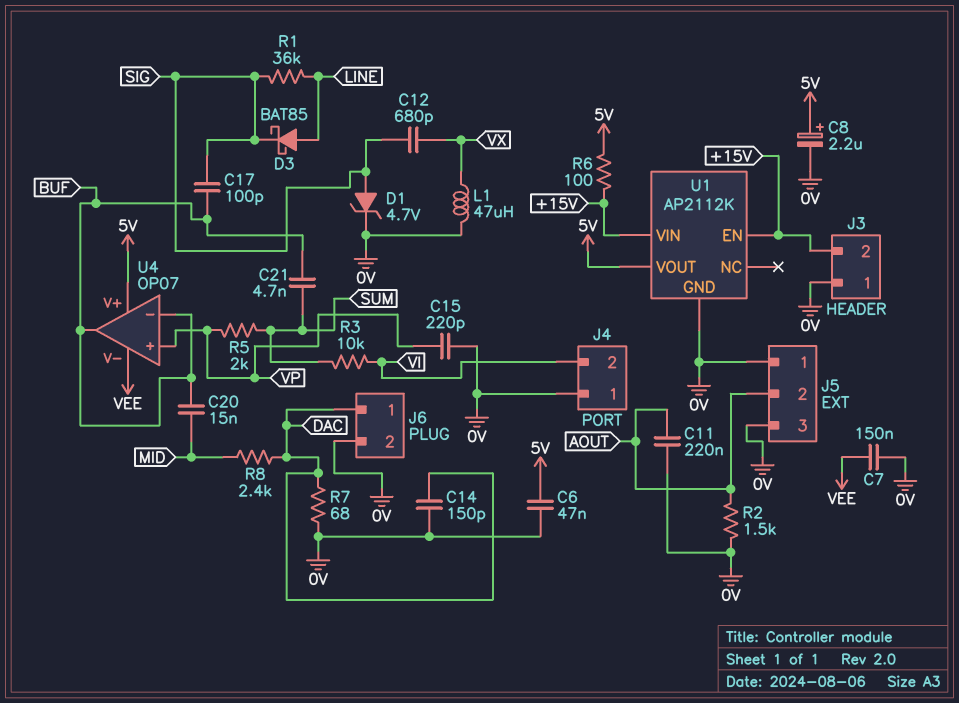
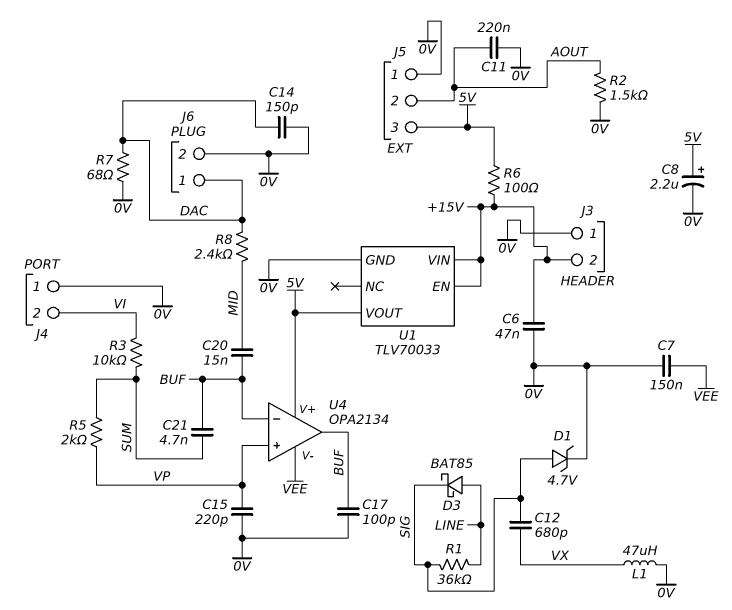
C6: 47nF (0V, 5V) -> 47nF (+15V, 0V)
C17: 100pF (BUF, SIG) -> 100pF (0V, BUF)
J5 pin 3: 0V -> 5V
U1: AP2112K -> TLV70033
U4: OP07 -> OPA2134

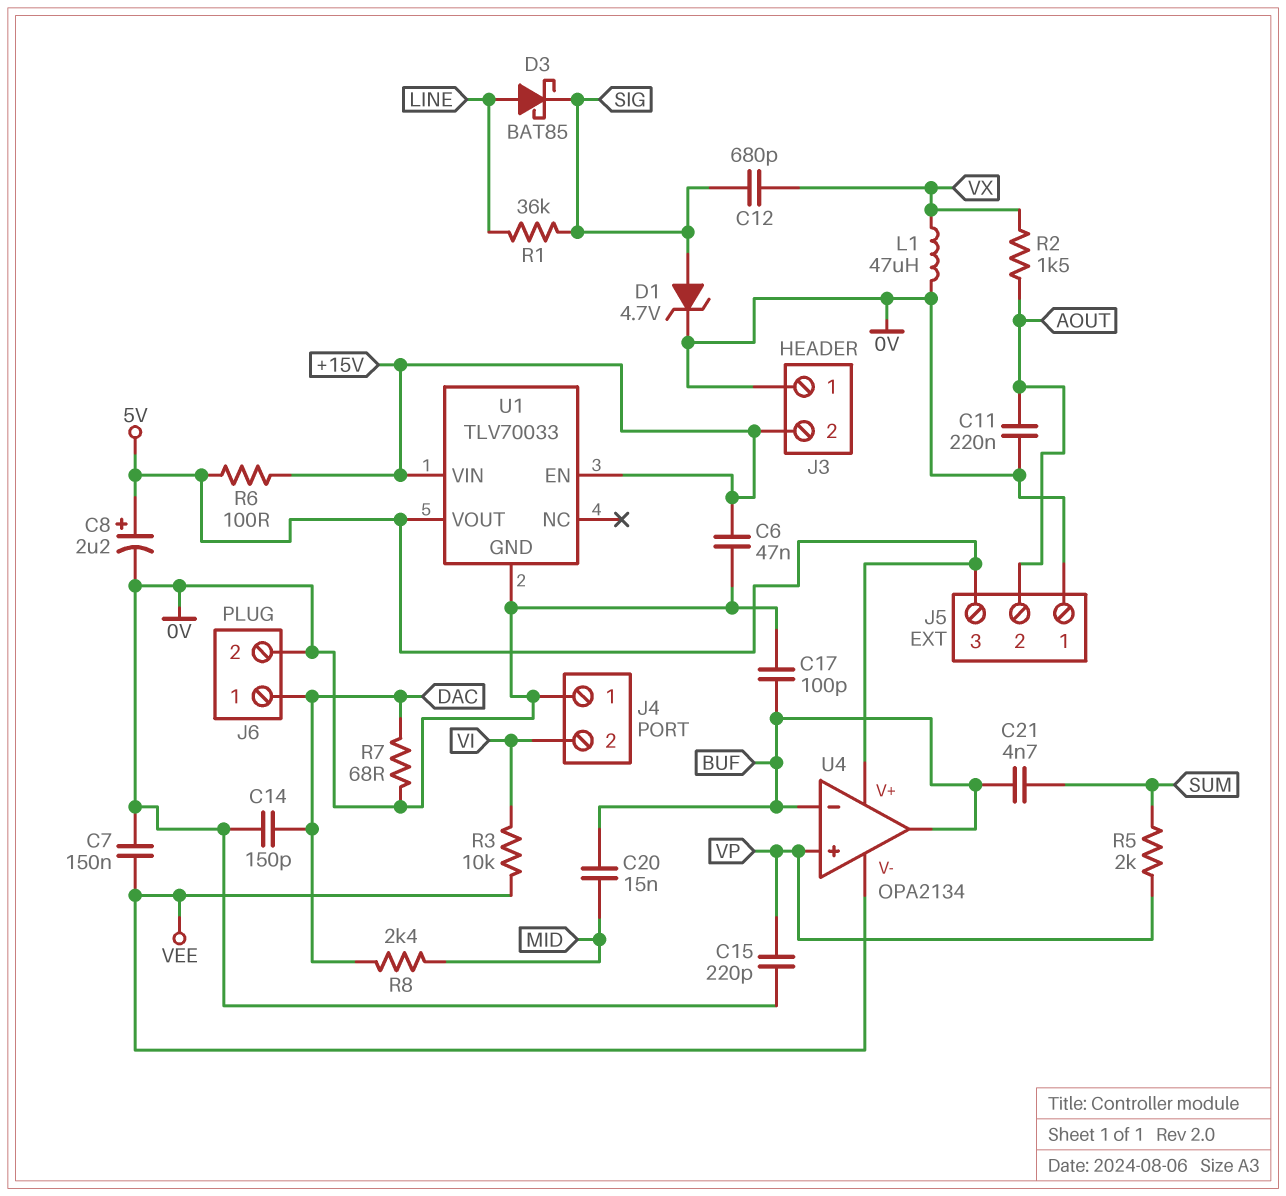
R2: 1.5k (0V, AOUT) -> 1.5k (AOUT, VX)
R3: 10k (SUM, VI) -> 10k (VEE, VI)

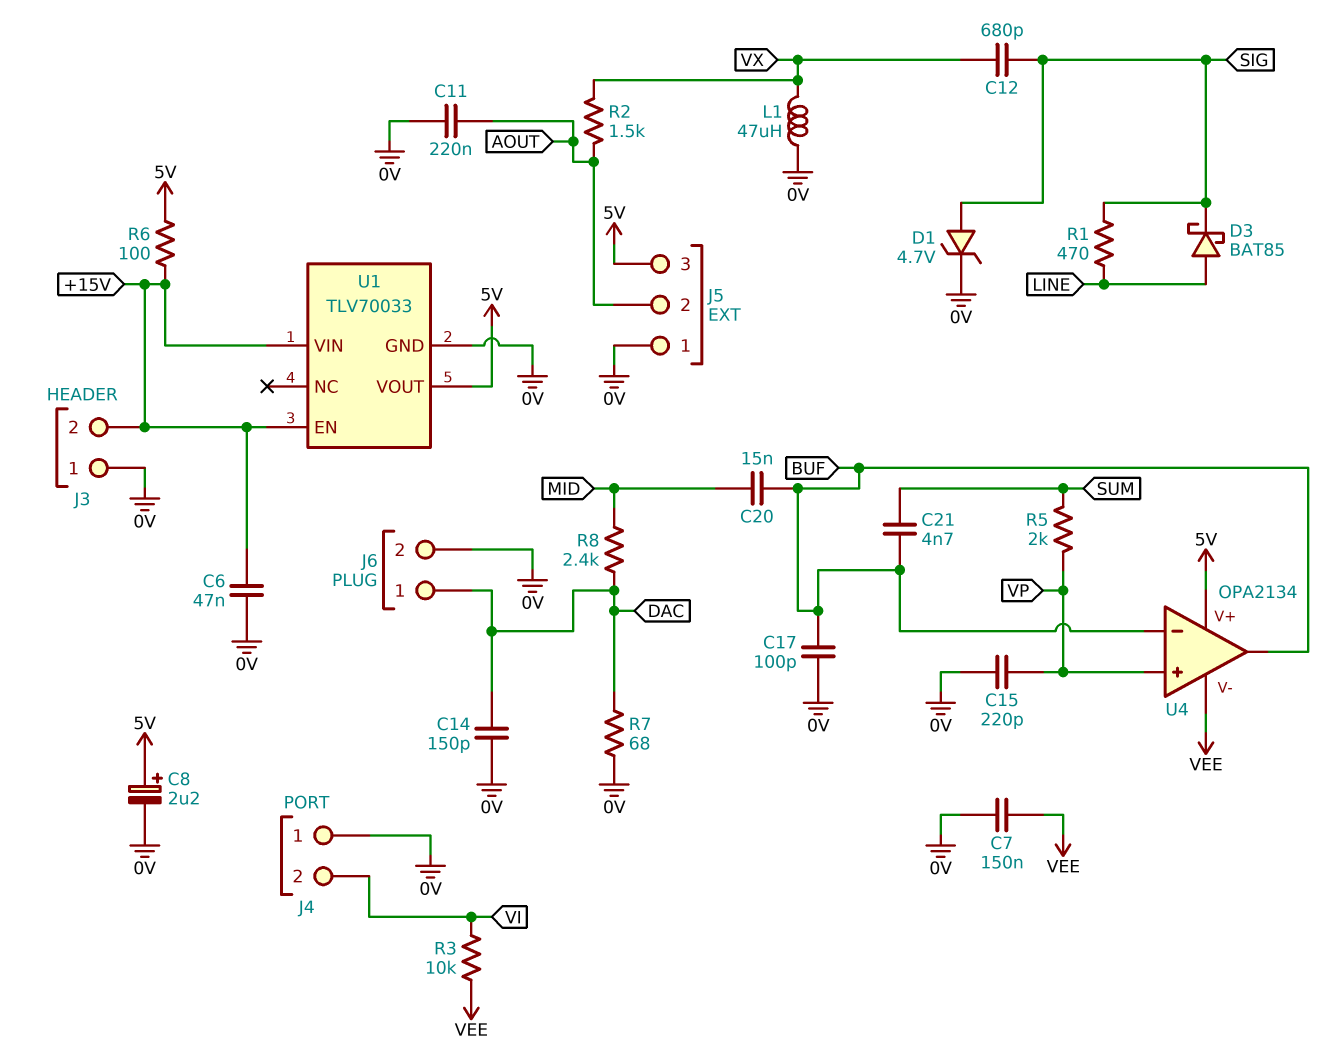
R1: 36k (LINE, SIG) -> 470 (LINE, SIG)

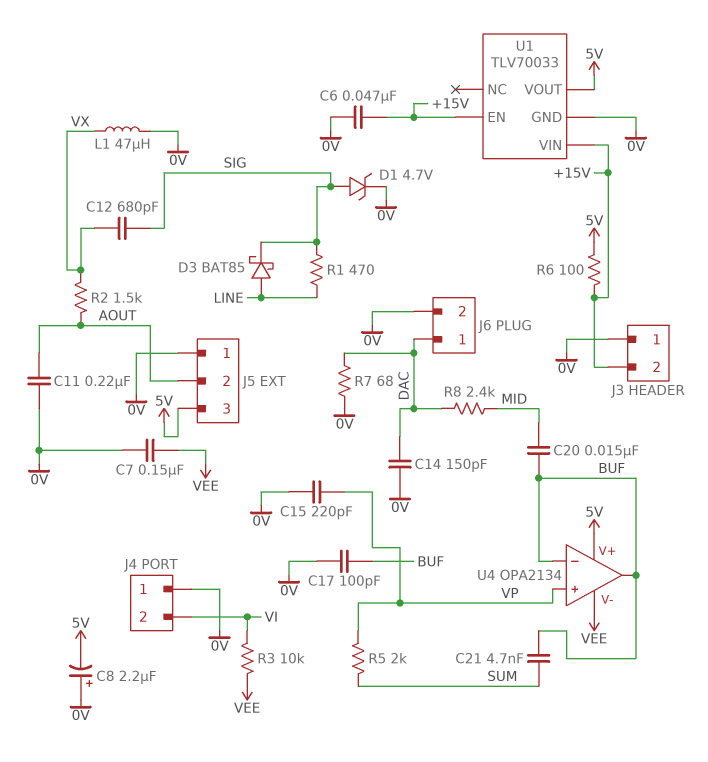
C8: 2.2uF (plus 5V, minus 0V) -> 2.2uF (plus 0V, minus 5V)

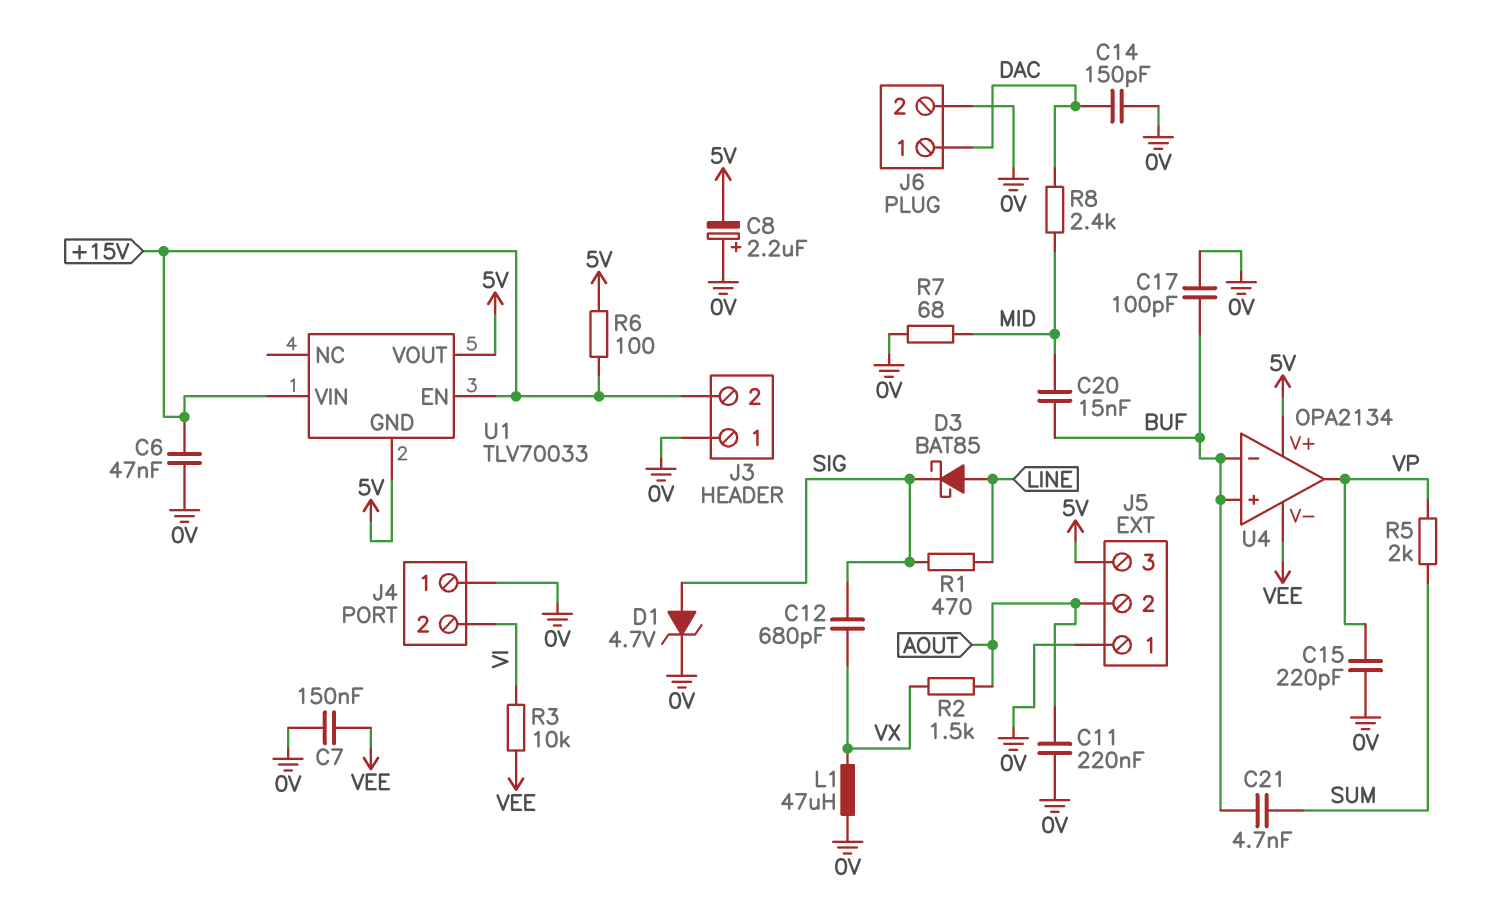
R7: 68 (0V, DAC) -> 68 (0V, MID)
U1 pin GND: 0V -> 5V
U4 pin in+: VP -> BUF
U4 pin out: BUF -> VP

